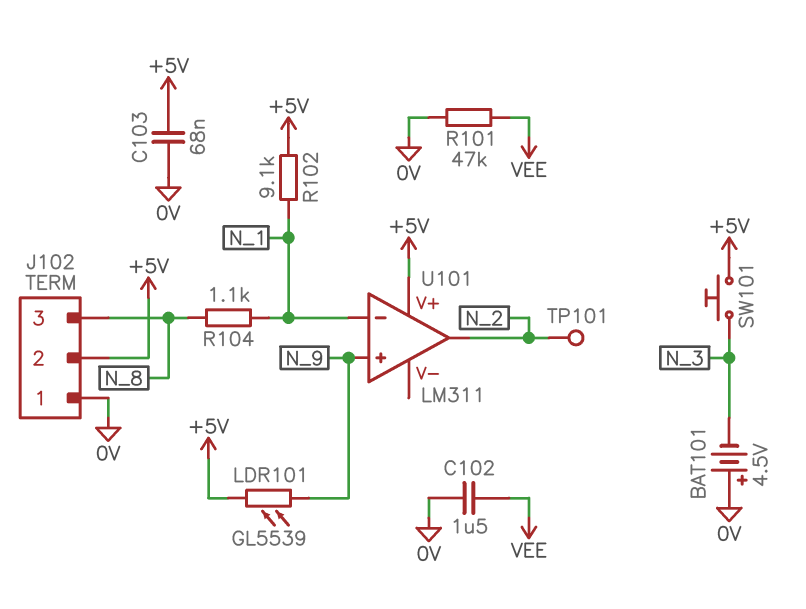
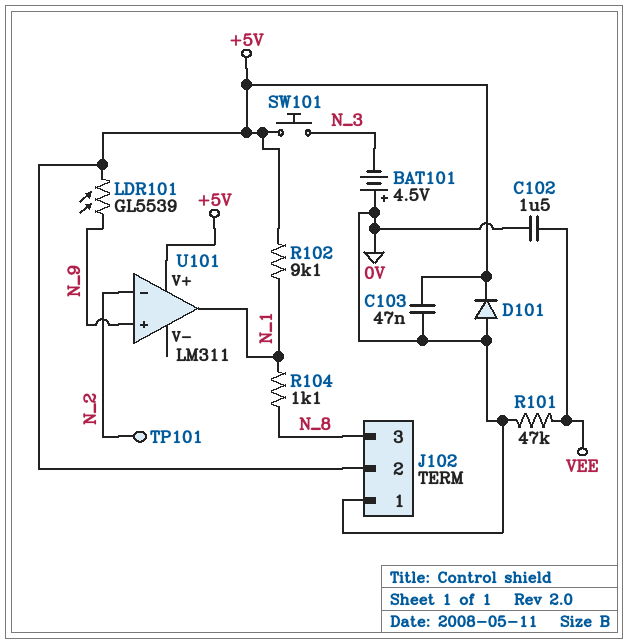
C103: 68nF (+5V, 0V) -> 47nF (+5V, 0V)
D101: none -> diode (A 0V, K +5V)
U101 pin in-: N_1 -> N_2
U101 pin out: N_2 -> N_1

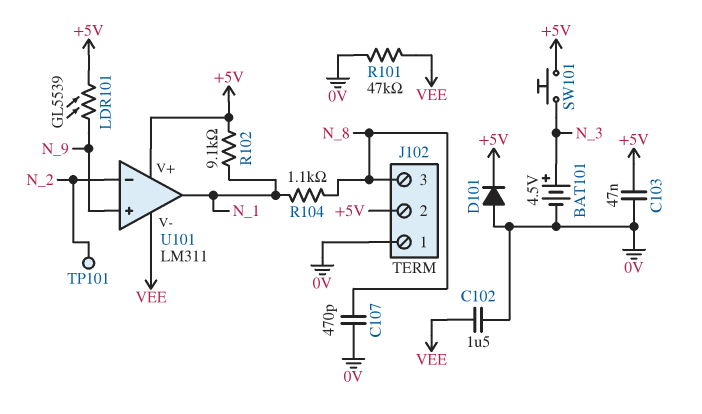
BAT101: 4.5V (plus 0V, minus N_3) -> 4.5V (plus N_3, minus 0V)
C107: none -> 470pF (0V, N_8)
U101 pin V-: none -> VEE

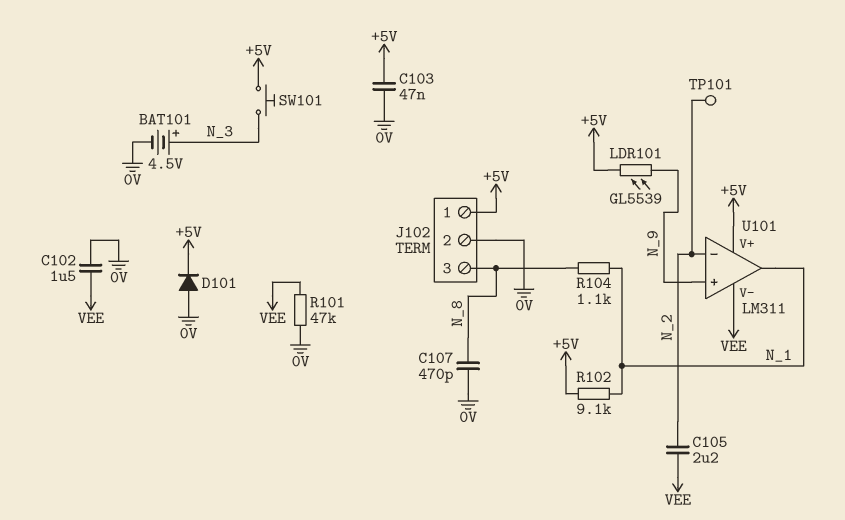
C105: none -> 2.2uF (N_2, VEE)
J102 pin 1: 0V -> +5V
J102 pin 2: +5V -> 0V

